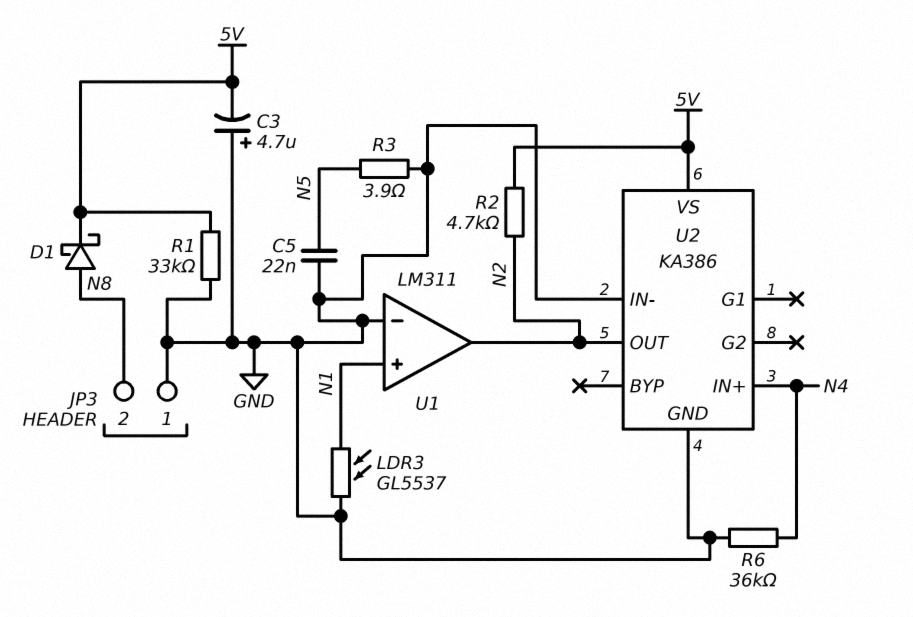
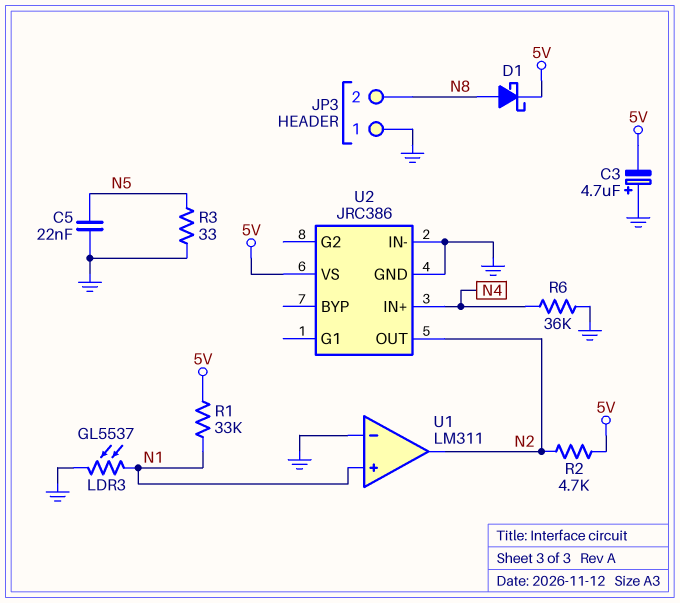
R1: 33k (5V, GND) -> 33k (5V, N1)
R3: 3.9 (GND, N5) -> 33 (GND, N5)
U2: KA386 -> JRC386

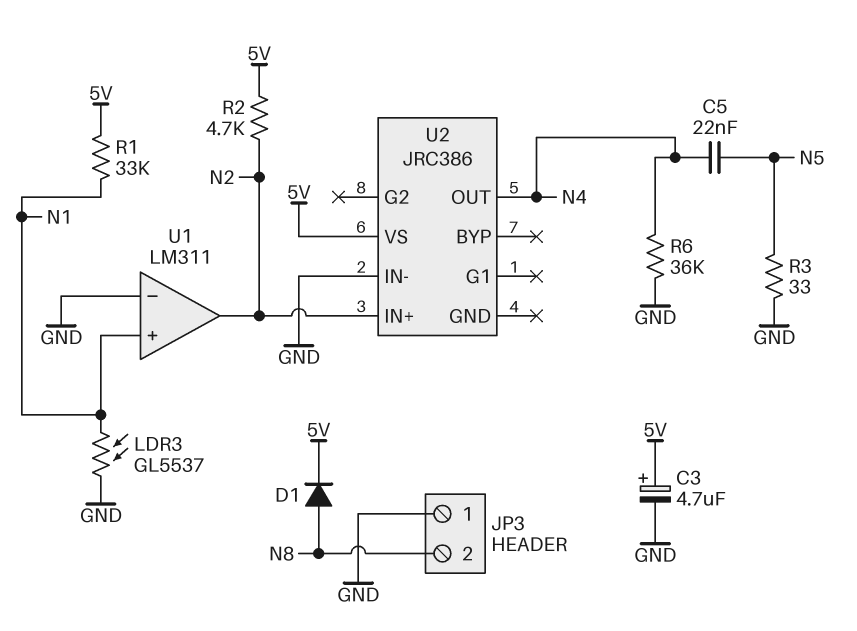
C3: 4.7uF (plus GND, minus 5V) -> 4.7uF (plus 5V, minus GND)
C5: 22nF (GND, N5) -> 22nF (N4, N5)
D1: schottky (A N8, K 5V) -> diode (A N8, K 5V)
U2 pin GND: GND -> none
U2 pin IN+: N4 -> N2
U2 pin OUT: N2 -> N4

